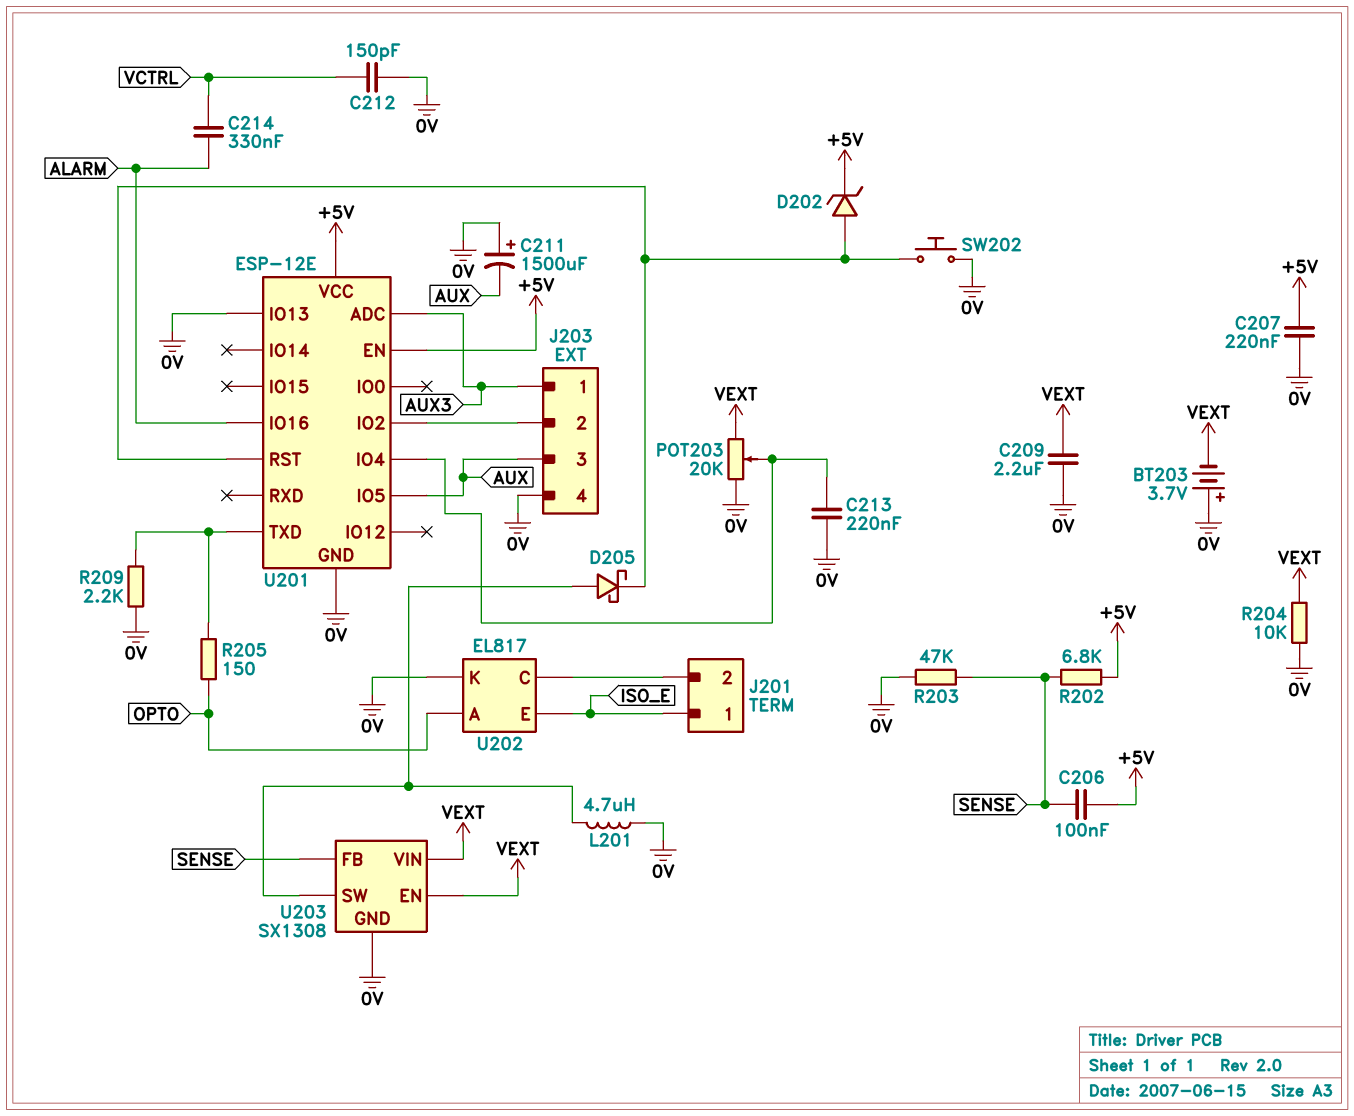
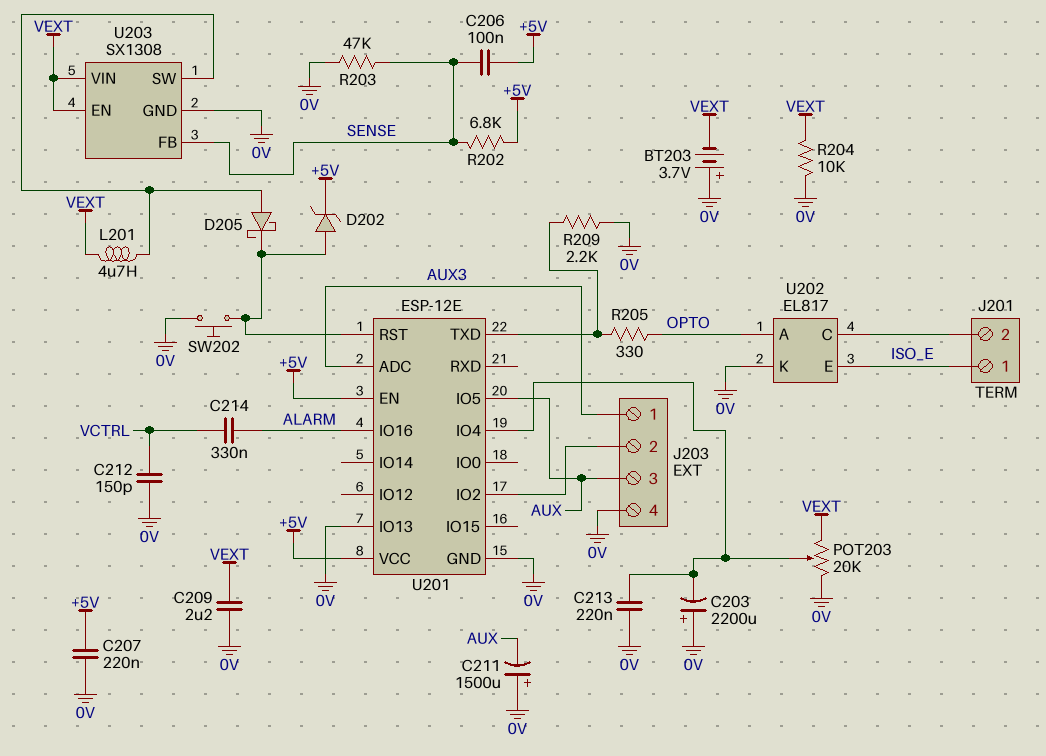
C203: none -> 2200uF (plus 0V, minus U201/IO4)
L201: 4.7uH (0V, U203/SW) -> 4.7uH (U203/SW, VEXT)
R205: 150 (OPTO, U201/TXD) -> 330 (OPTO, U201/TXD)

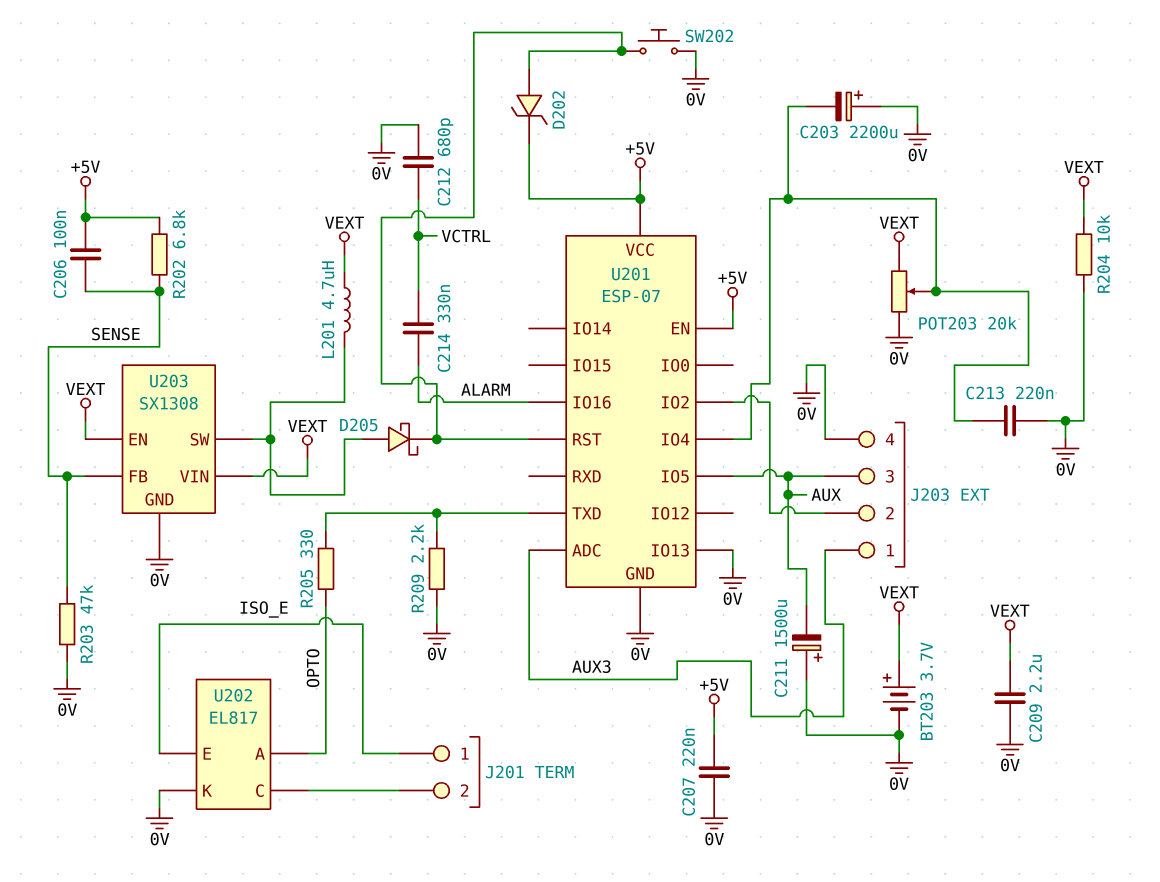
BT203: 3.7V (plus 0V, minus VEXT) -> 3.7V (plus VEXT, minus 0V)
C212: 150pF (0V, VCTRL) -> 680pF (0V, VCTRL)
U201: ESP-12E -> ESP-07

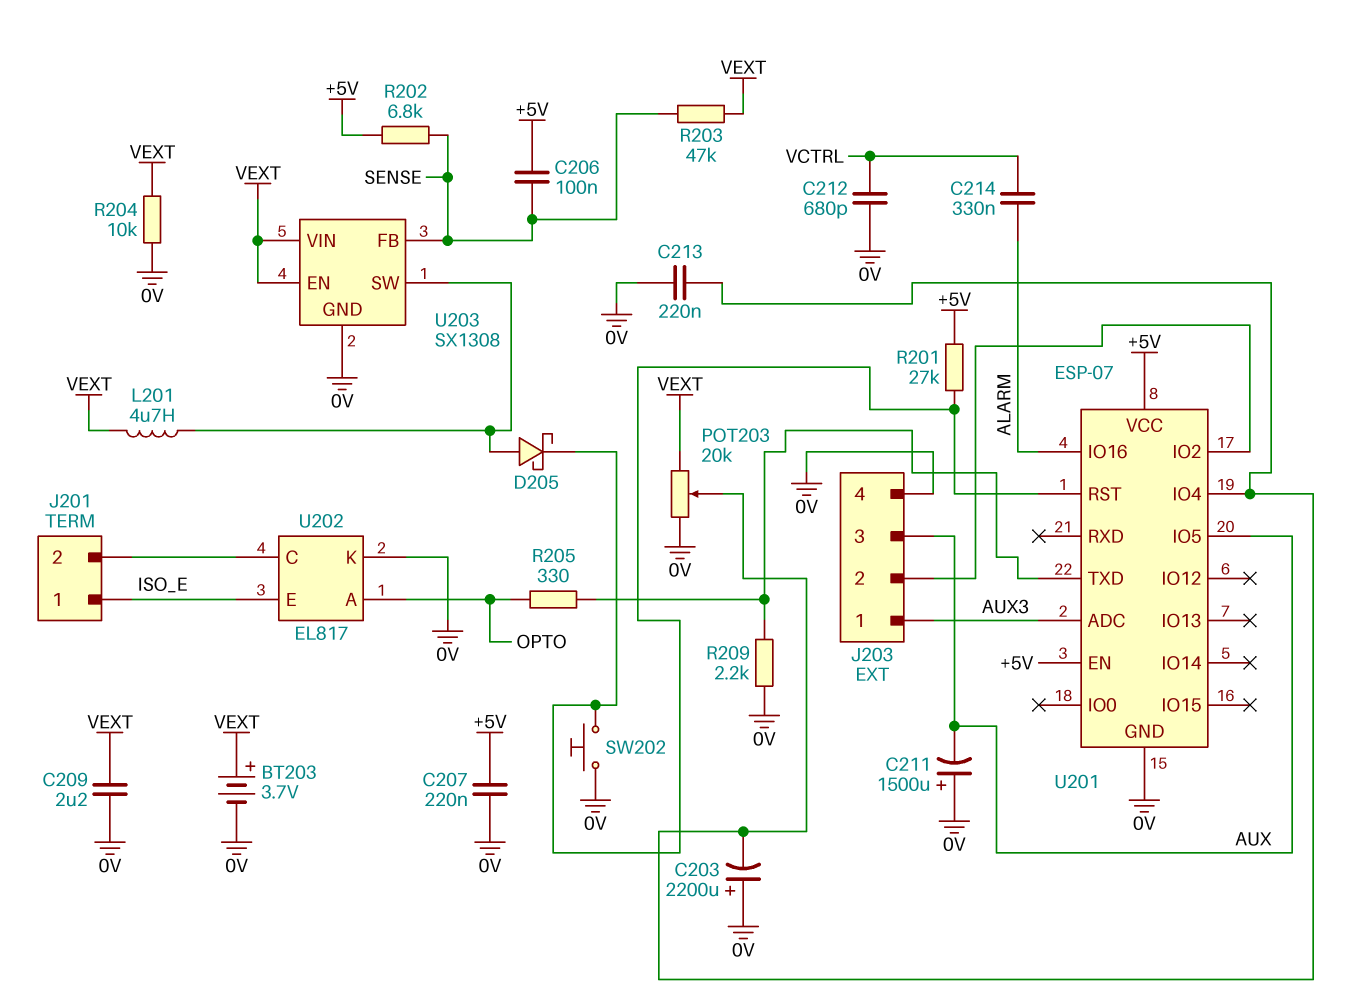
D202: zener (A U201/RST, K +5V) -> none
R201: none -> 27k (+5V, U201/RST)
R203: 47k (0V, SENSE) -> 47k (SENSE, VEXT)
U201 pin IO13: 0V -> none

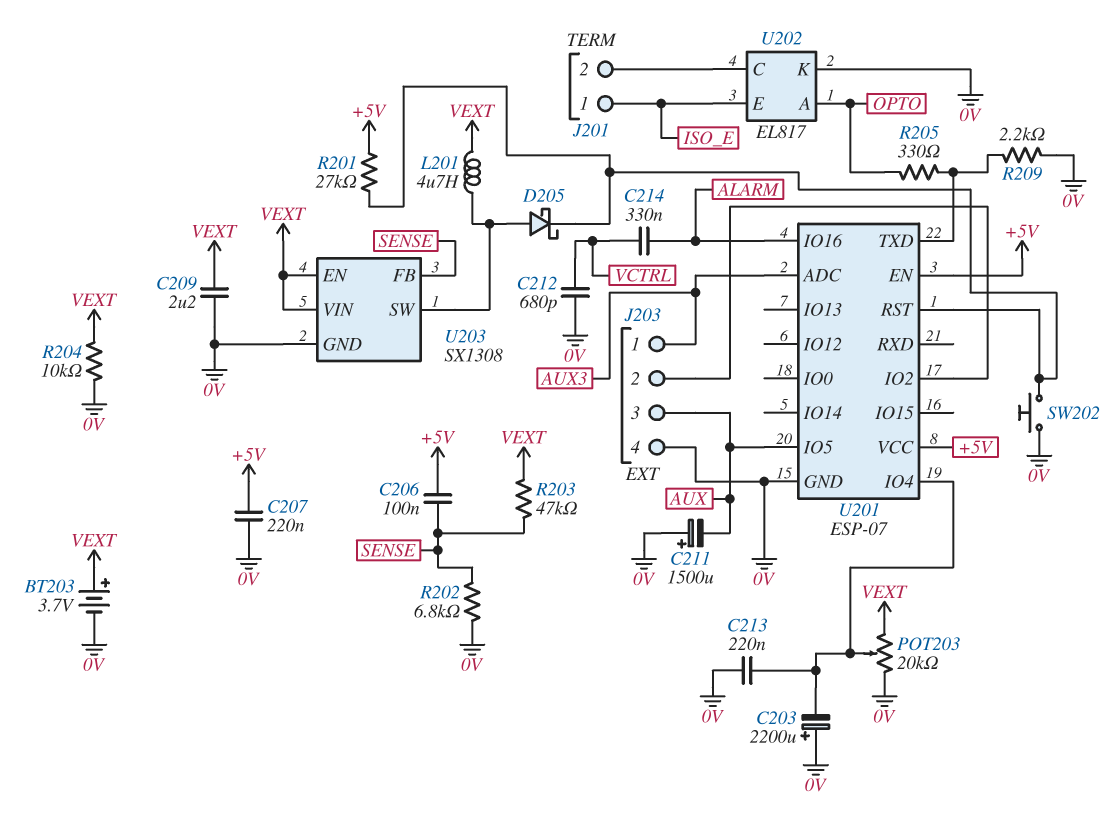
R202: 6.8k (+5V, SENSE) -> 6.8k (0V, SENSE)

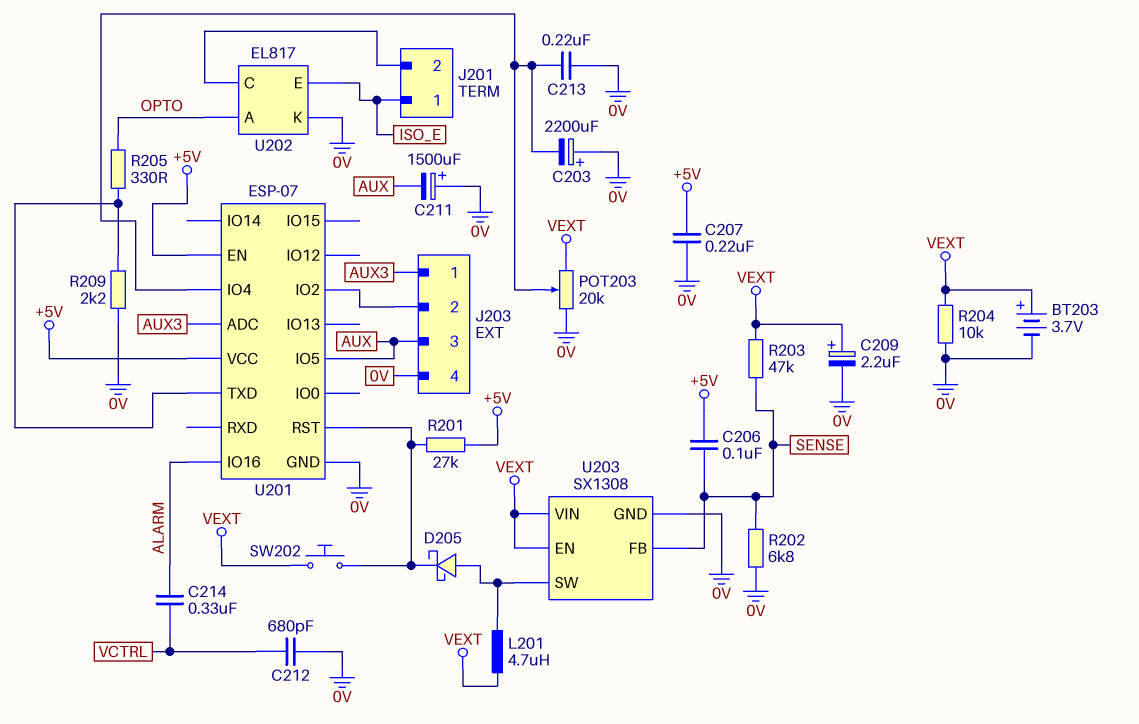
C209: 2.2uF (0V, VEXT) -> 2.2uF (plus VEXT, minus 0V)
SW202: button (0V, U201/RST) -> button (U201/RST, VEXT)

